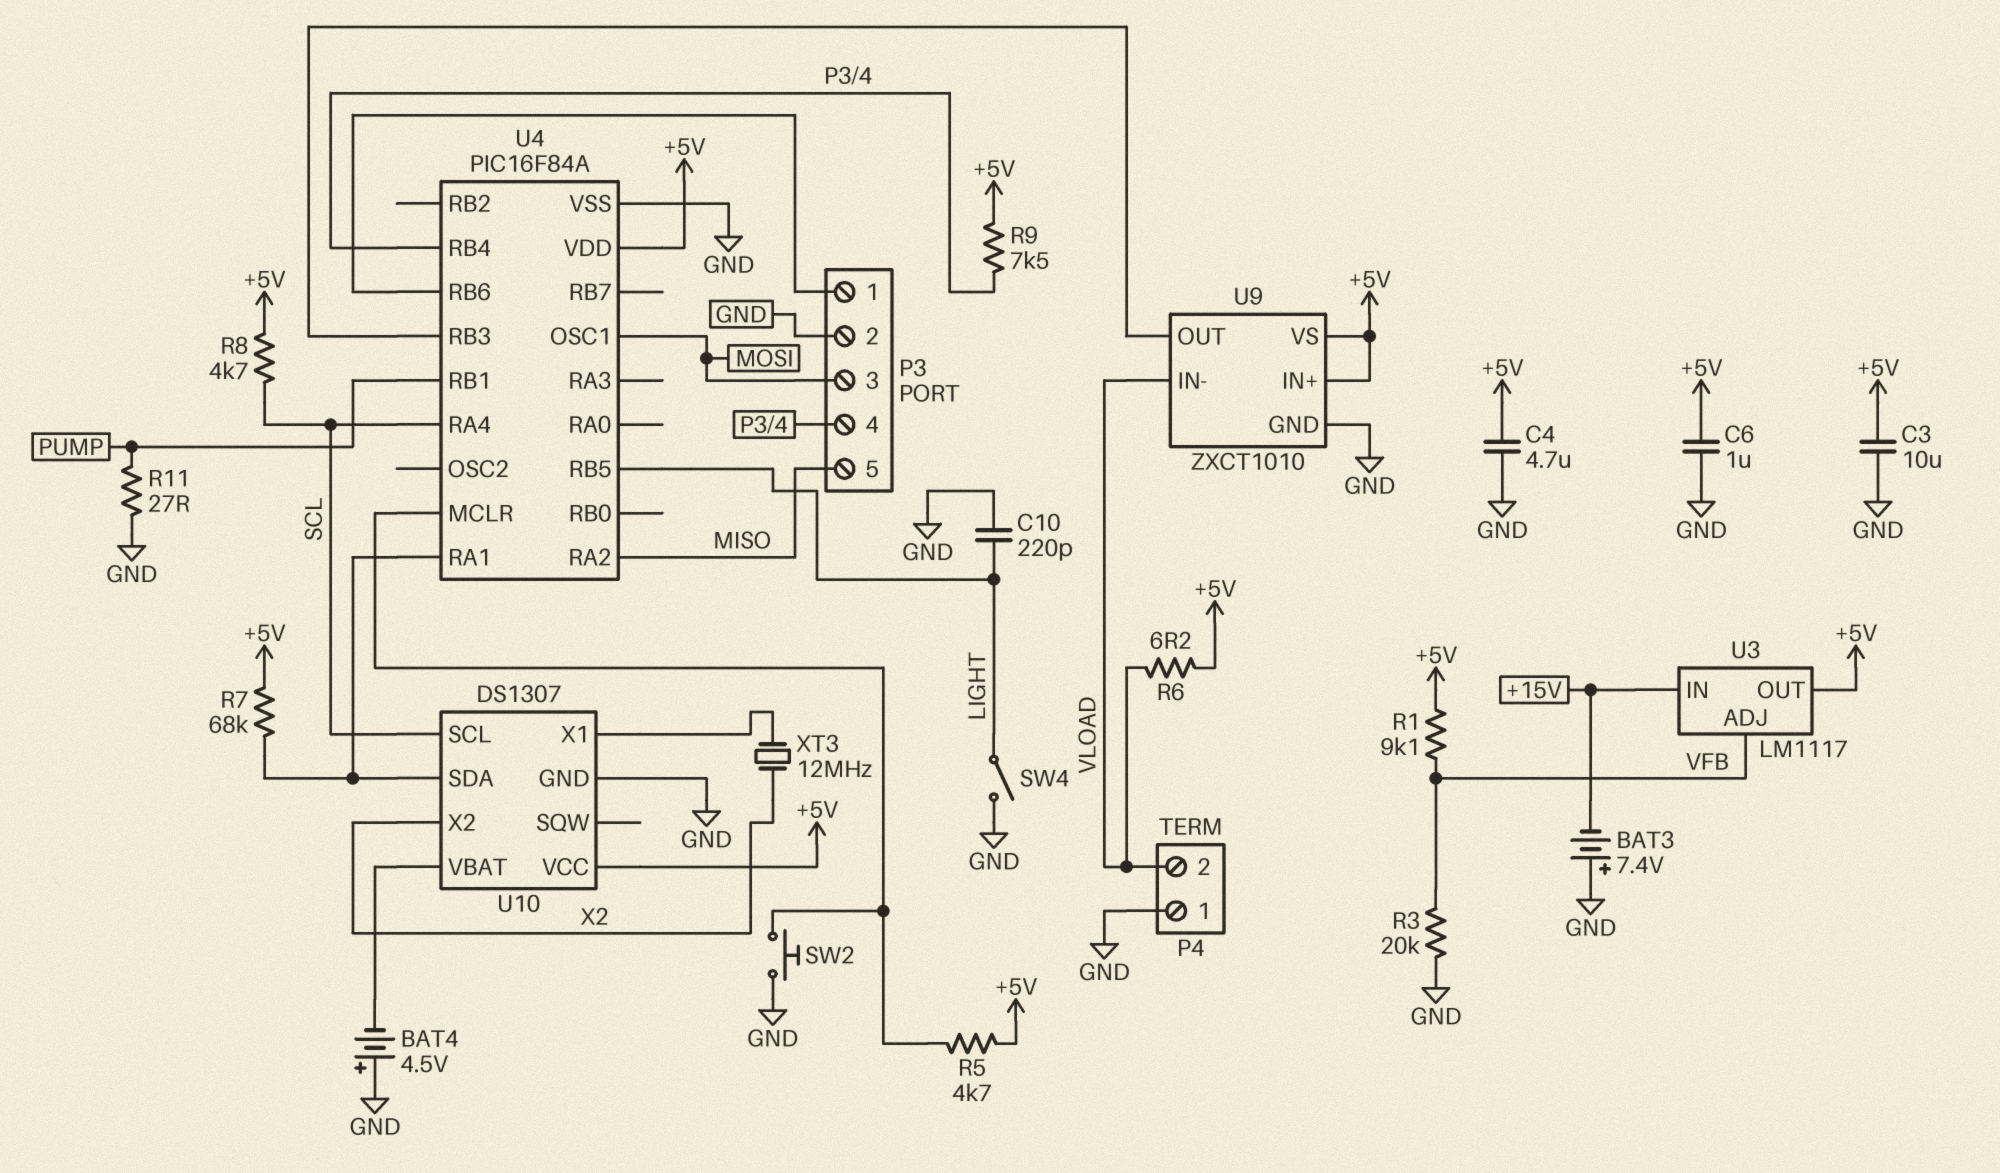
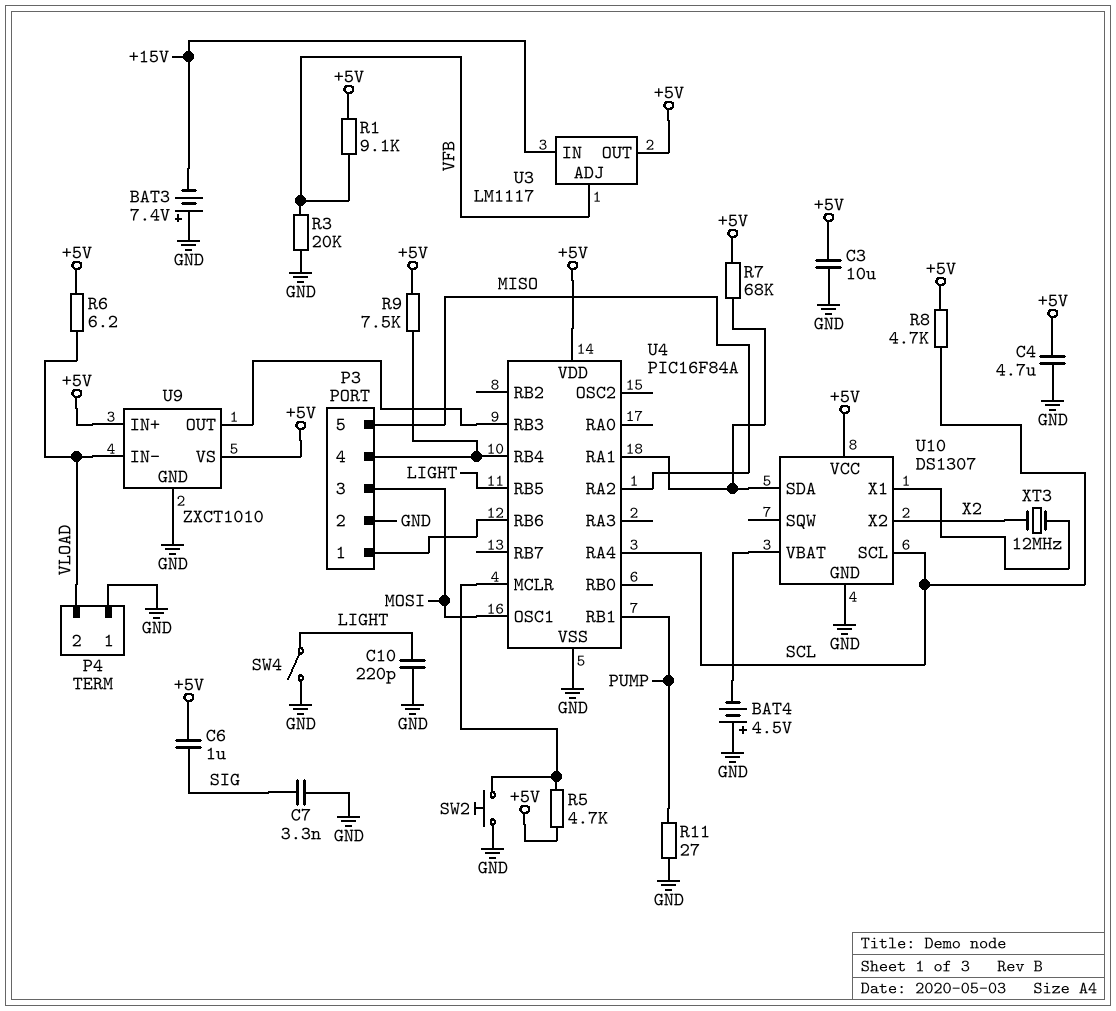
C6: 1uF (+5V, GND) -> 1uF (+5V, SIG)
C7: none -> 3.3nF (GND, SIG)

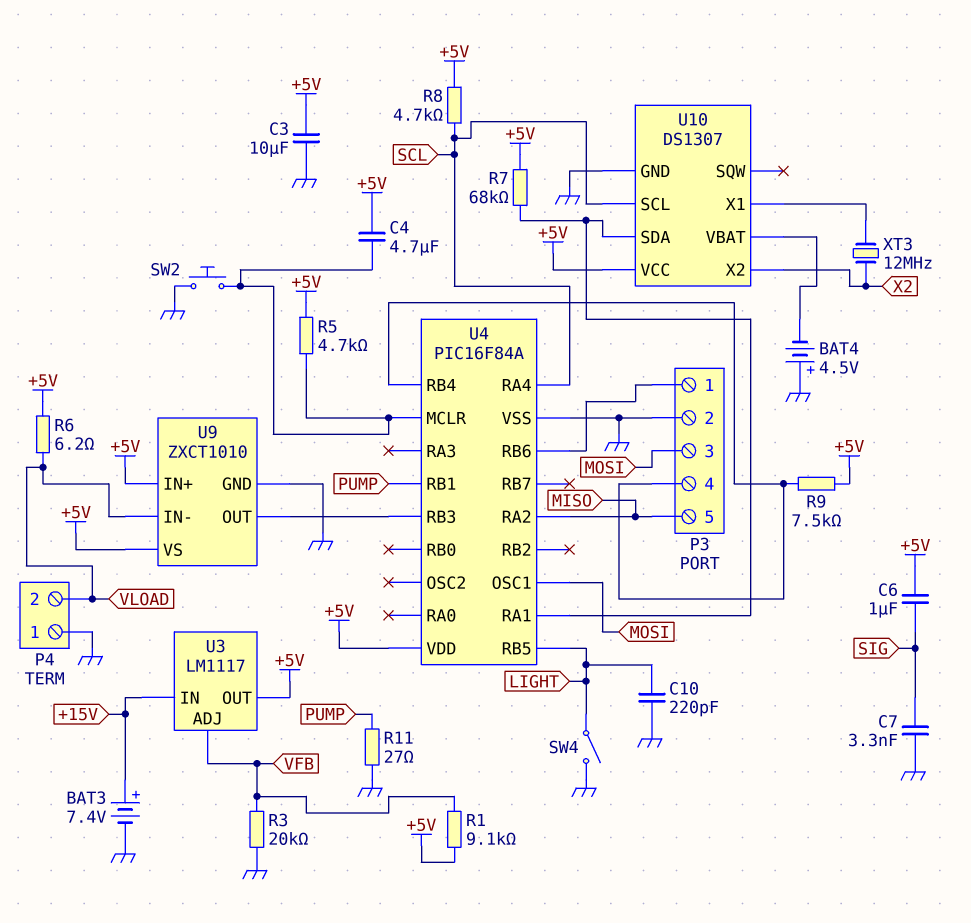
BAT3: 7.4V (plus GND, minus +15V) -> 7.4V (plus +15V, minus GND)
C4: 4.7uF (+5V, GND) -> 4.7uF (+5V, U4/MCLR)

